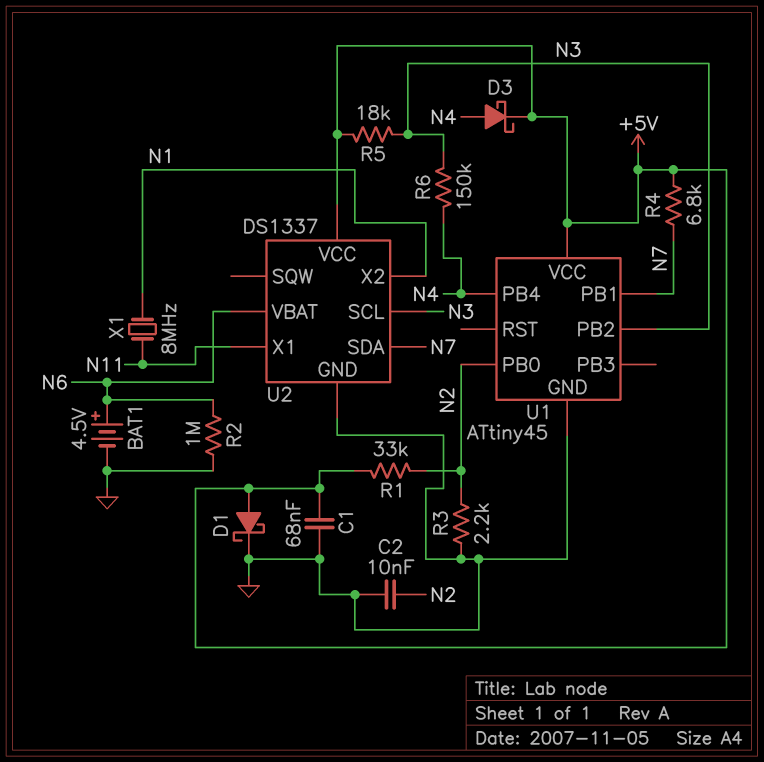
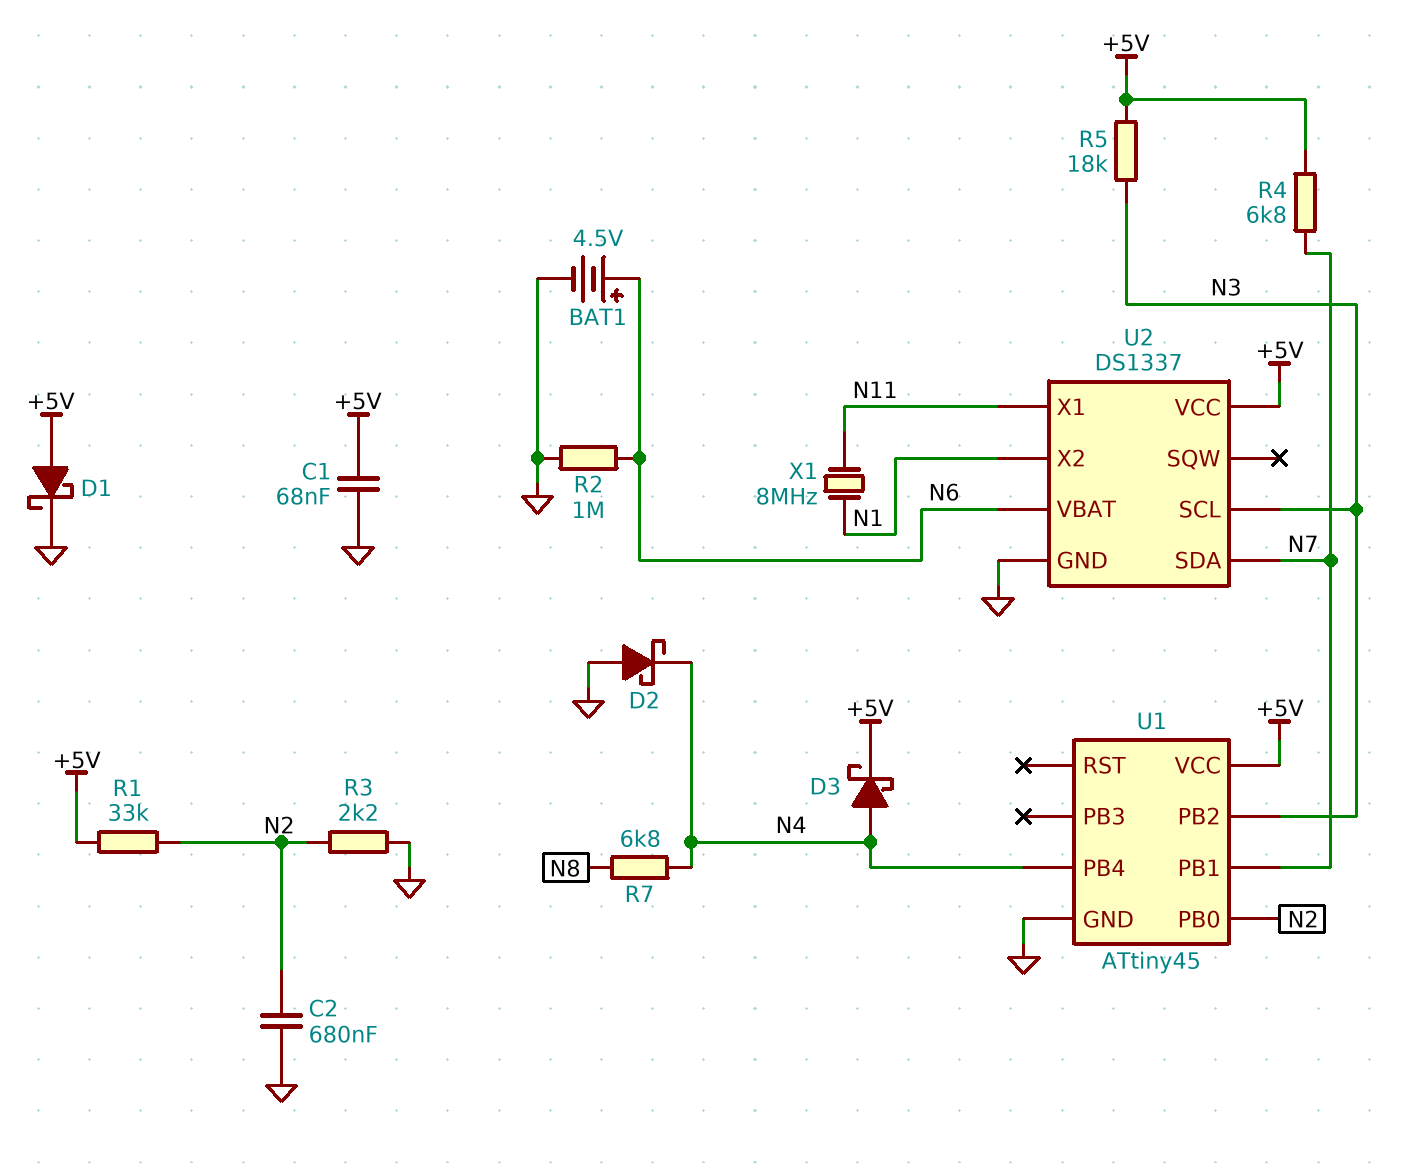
C2: 10nF (GND, N2) -> 680nF (GND, N2)
D2: none -> schottky (A GND, K N4)
R6: 150k (N3, N4) -> none
R7: none -> 6.8k (N4, N8)

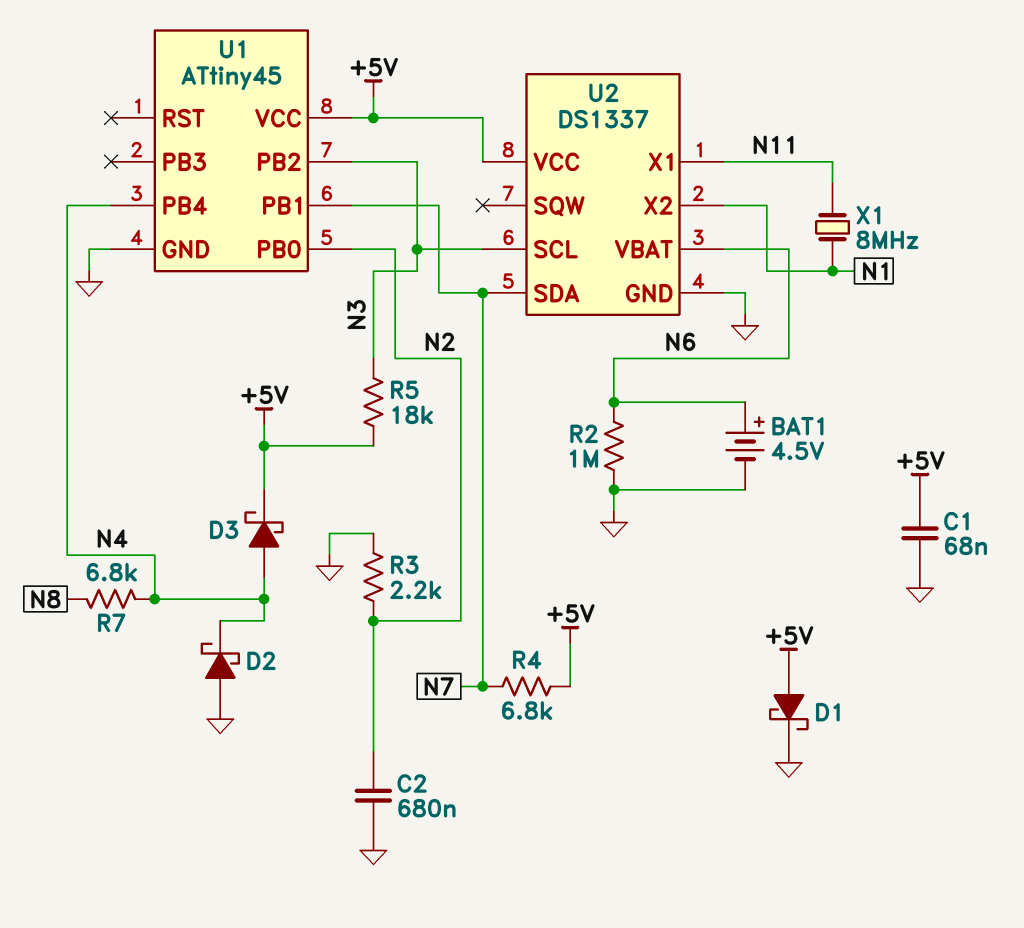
R1: 33k (+5V, N2) -> none

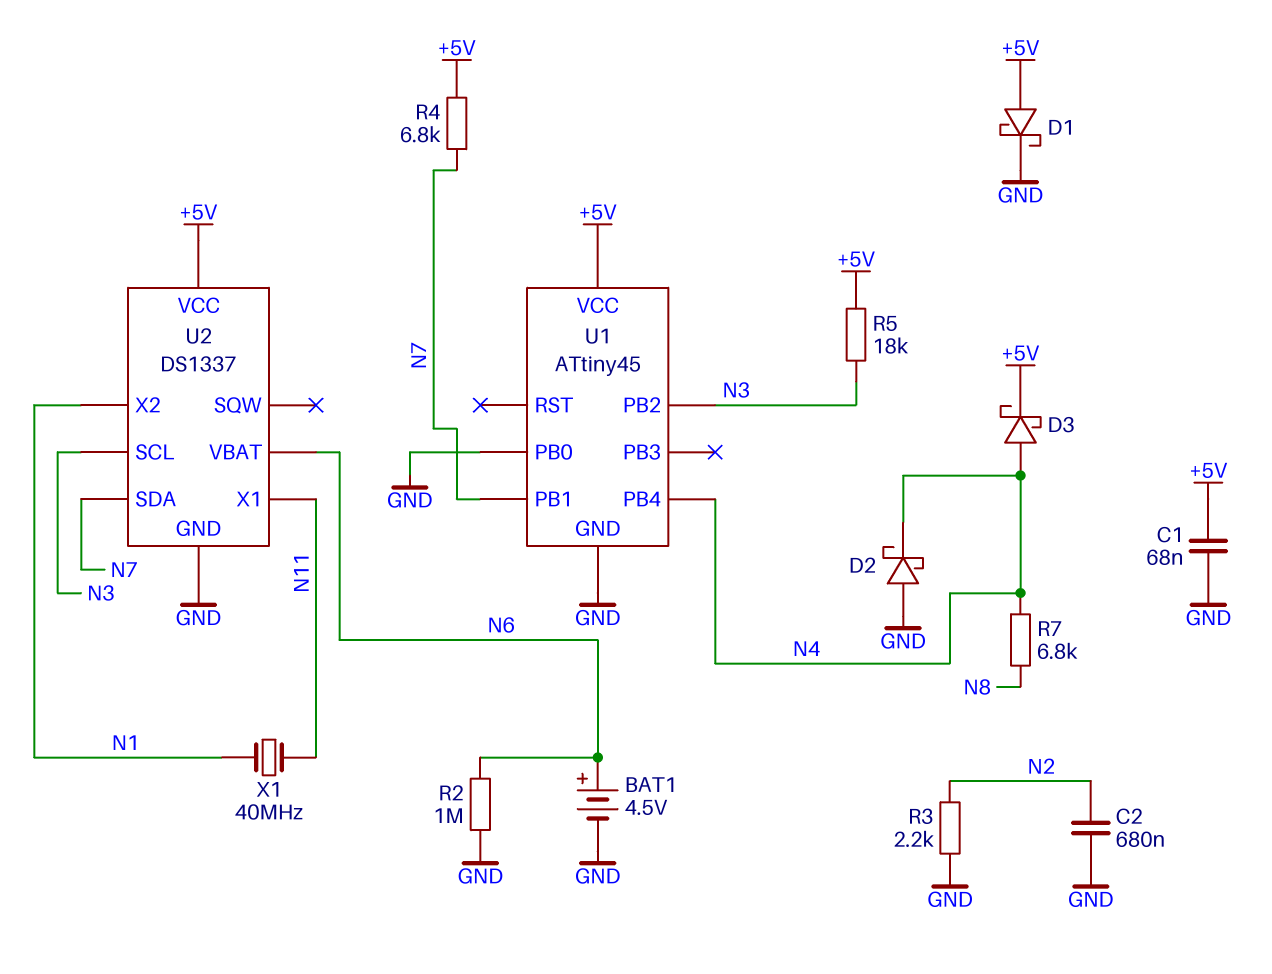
U1 pin PB0: N2 -> GND
X1: 8MHz (N1, N11) -> 40MHz (N1, N11)

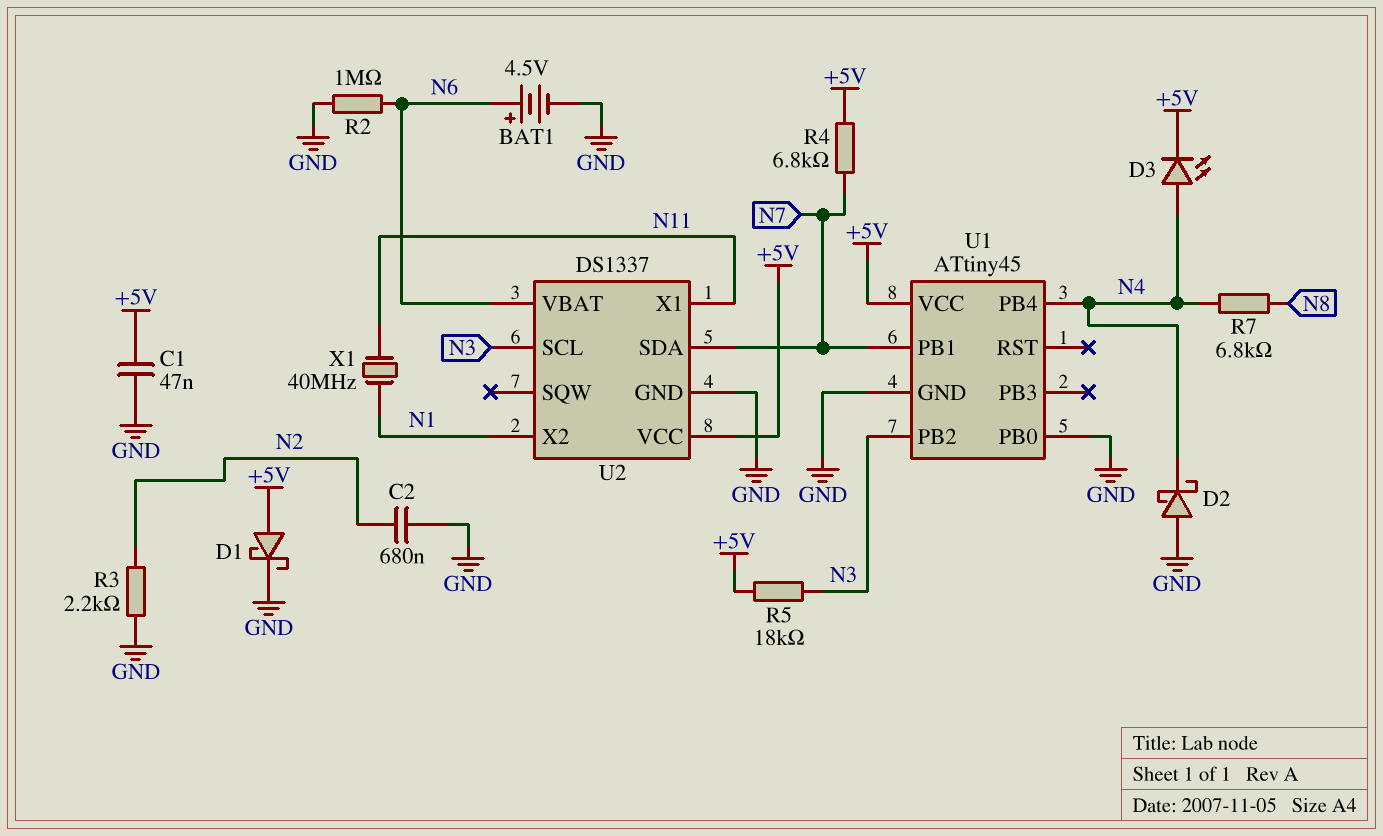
C1: 68nF (+5V, GND) -> 47nF (+5V, GND)
D3: schottky (A N4, K +5V) -> LED (A N4, K +5V)

